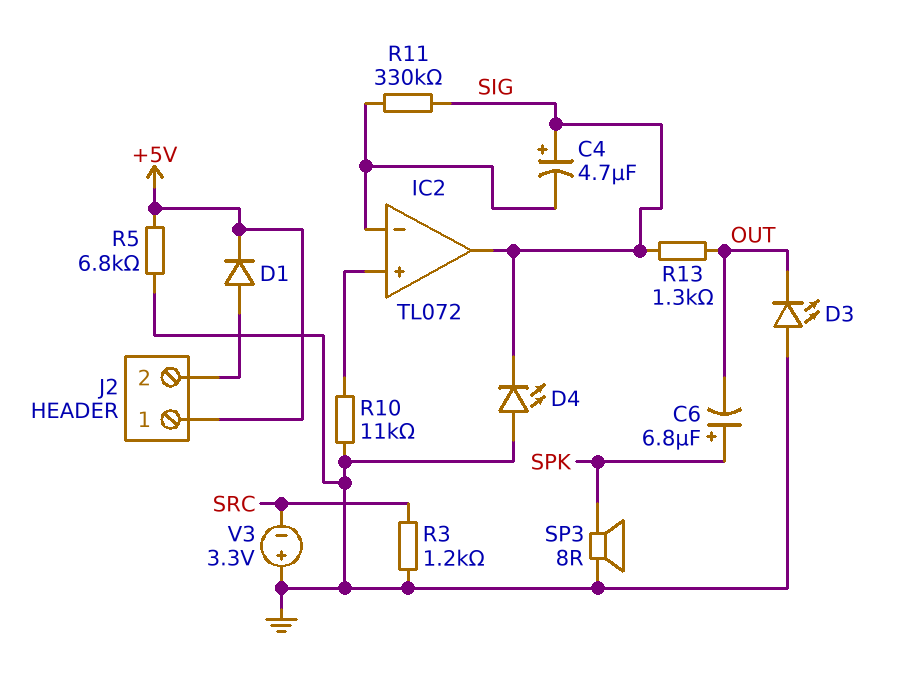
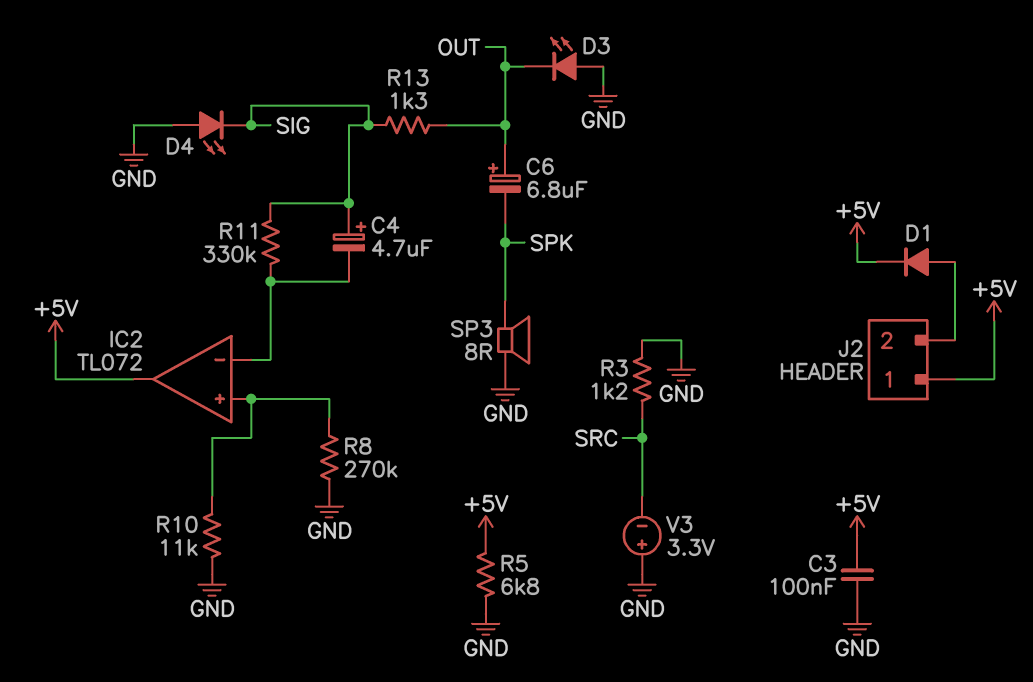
C3: none -> 100nF (+5V, GND)
C6: 6.8uF (plus SPK, minus OUT) -> 6.8uF (plus OUT, minus SPK)
IC2 pin out: SIG -> +5V
R8: none -> 270k (GND, IC2/in+)

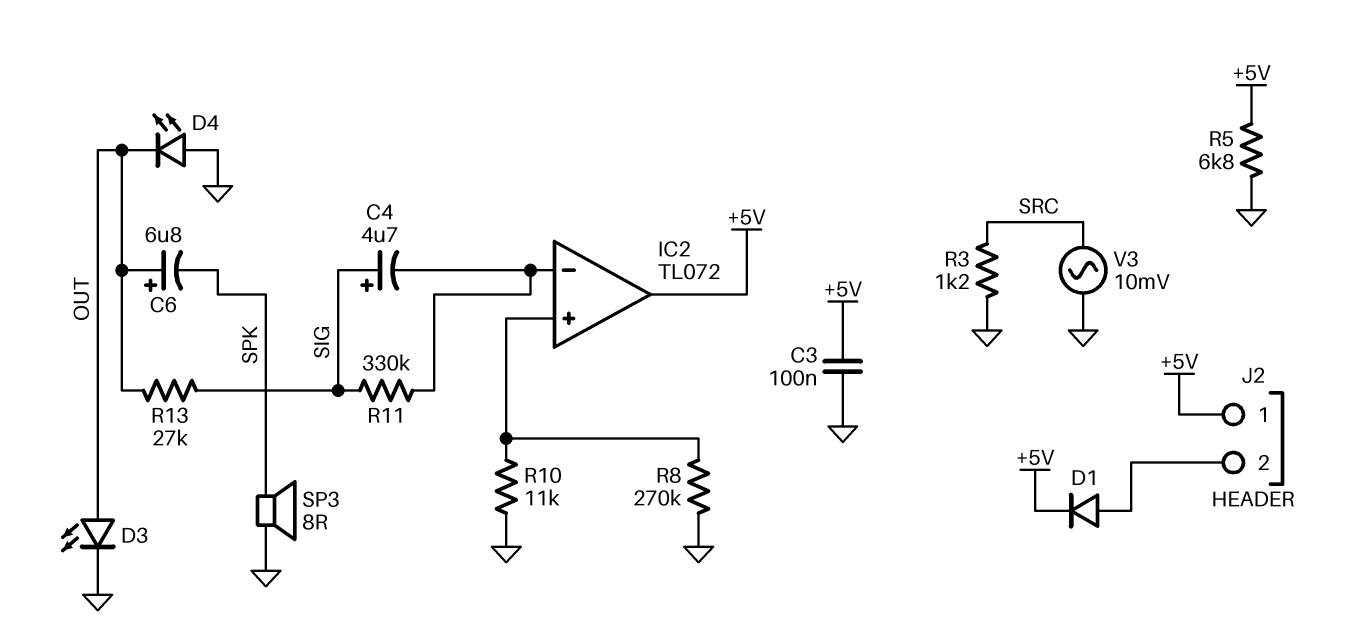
D3: LED (A GND, K OUT) -> LED (A OUT, K GND)
D4: LED (A GND, K SIG) -> LED (A GND, K OUT)
R13: 1.3k (OUT, SIG) -> 27k (OUT, SIG)
V3: 3.3V (plus GND, minus SRC) -> AC 10mV (GND, SRC)

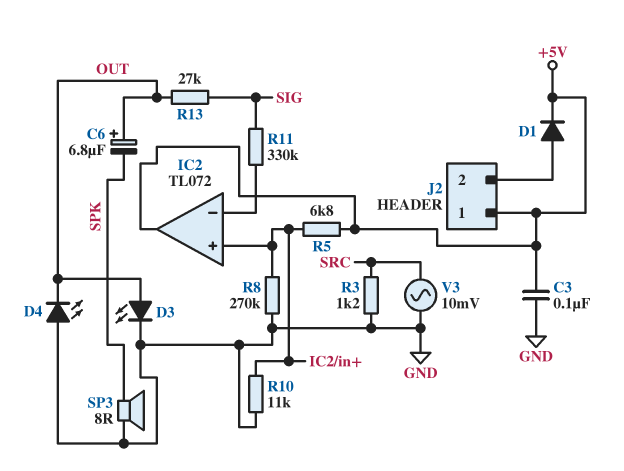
C4: 4.7uF (plus SIG, minus IC2/in-) -> none
R5: 6.8k (+5V, GND) -> 6.8k (+5V, IC2/in+)

